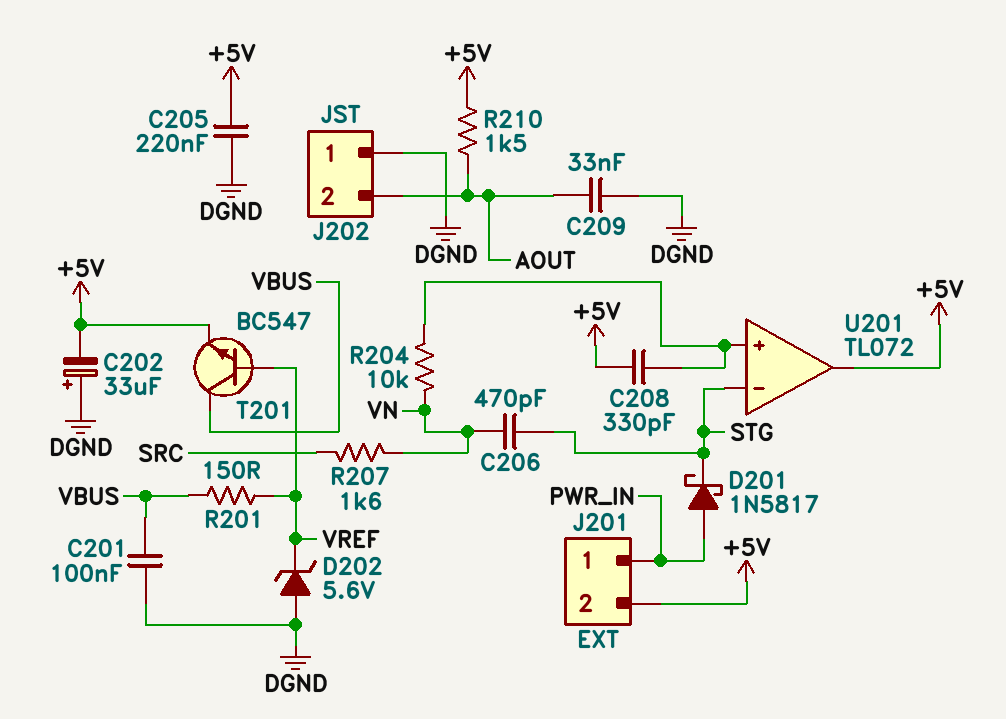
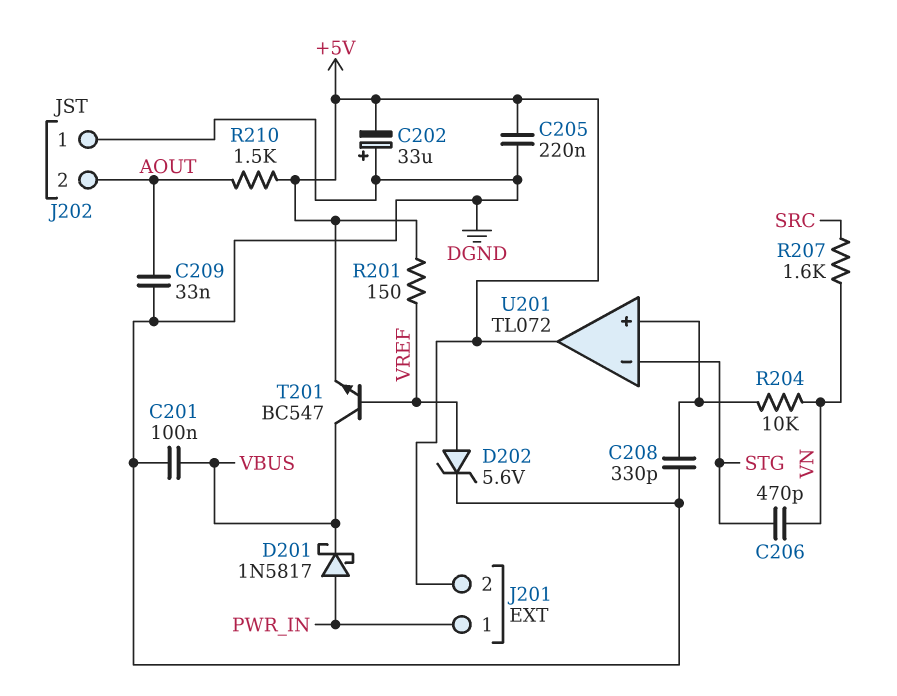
C208: 330pF (+5V, U201/in+) -> 330pF (DGND, U201/in+)
D201: schottky 1N5817 (A PWR_IN, K STG) -> schottky 1N5817 (A PWR_IN, K VBUS)
D202: zener 5.6V (A DGND, K VREF) -> zener 5.6V (A VREF, K DGND)
R201: 150 (VBUS, VREF) -> 150 (+5V, VREF)

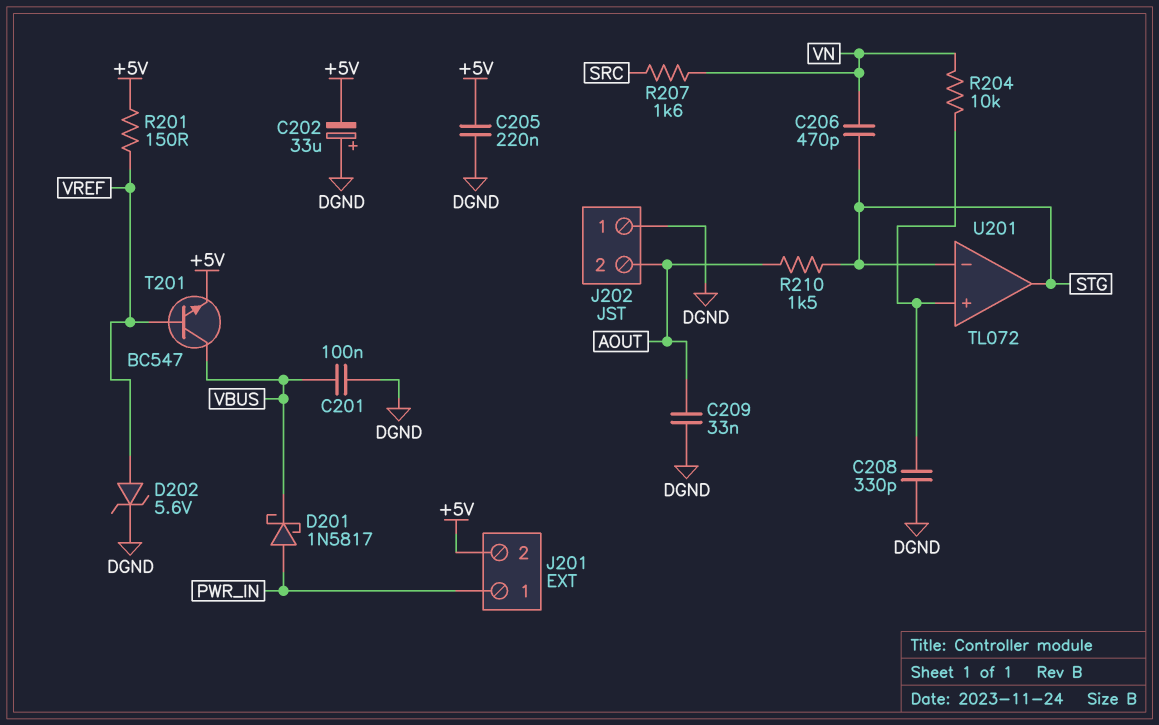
R210: 1.5k (+5V, AOUT) -> 1.5k (AOUT, STG)
U201 pin out: +5V -> STG

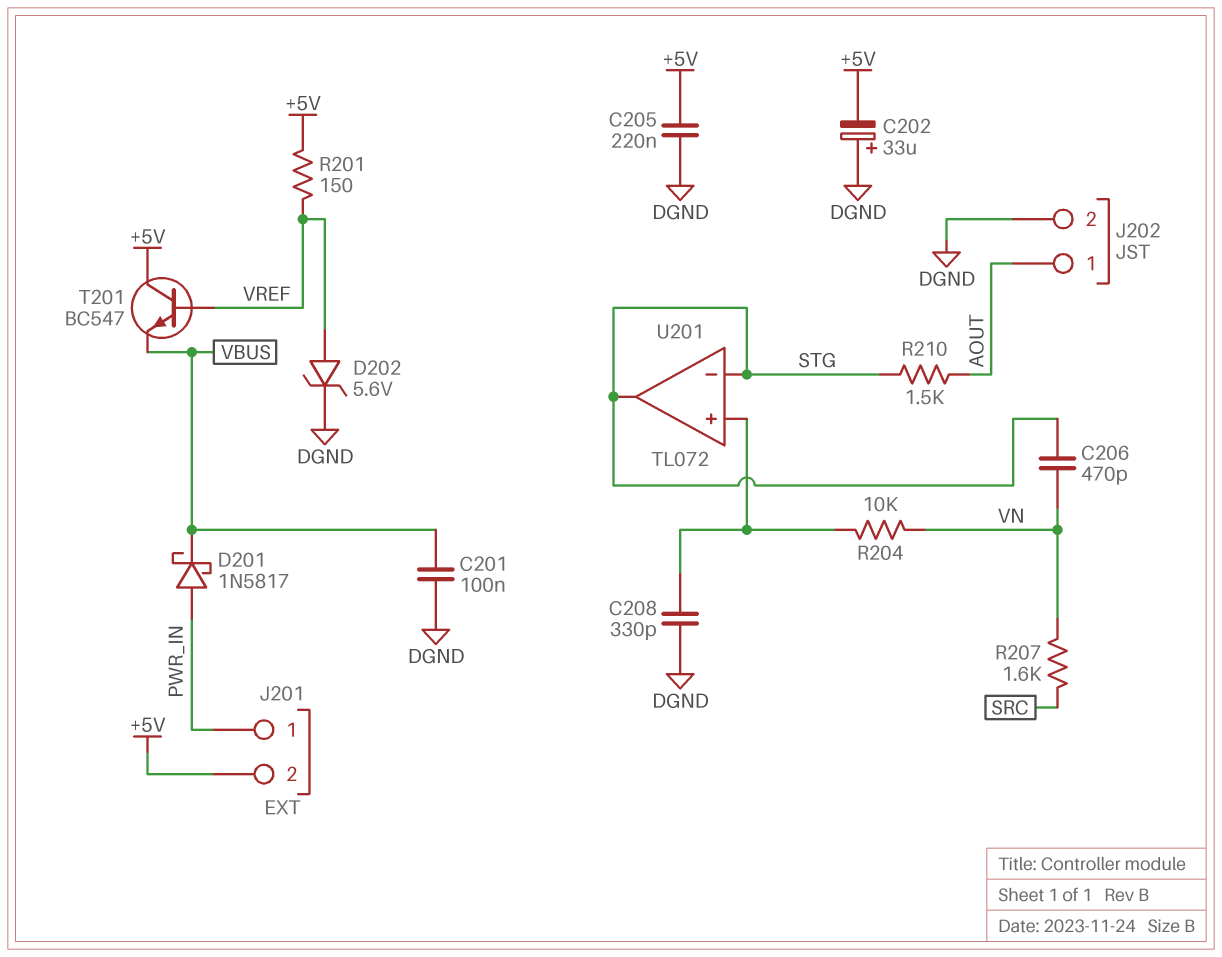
C209: 33nF (AOUT, DGND) -> none
J202 pin 1: DGND -> AOUT
J202 pin 2: AOUT -> DGND
T201: NPN BC547 (B VREF, C VBUS, E +5V) -> NPN BC547 (B VREF, C +5V, E VBUS)

